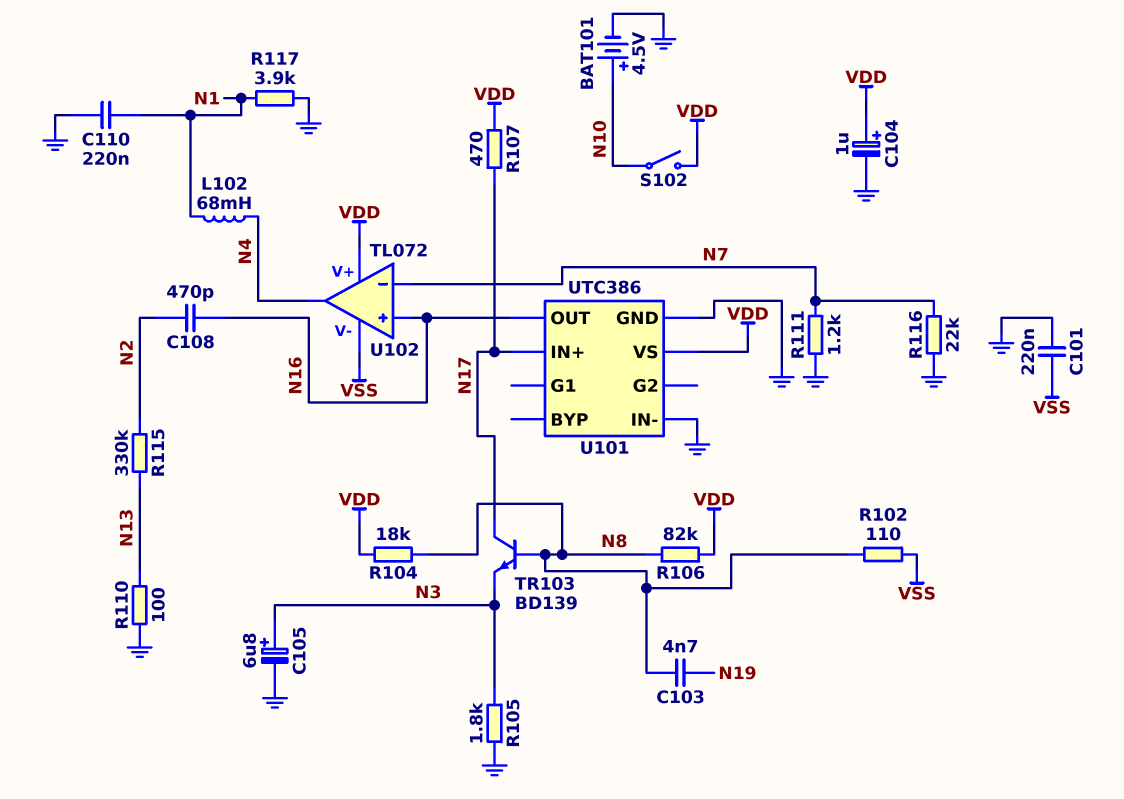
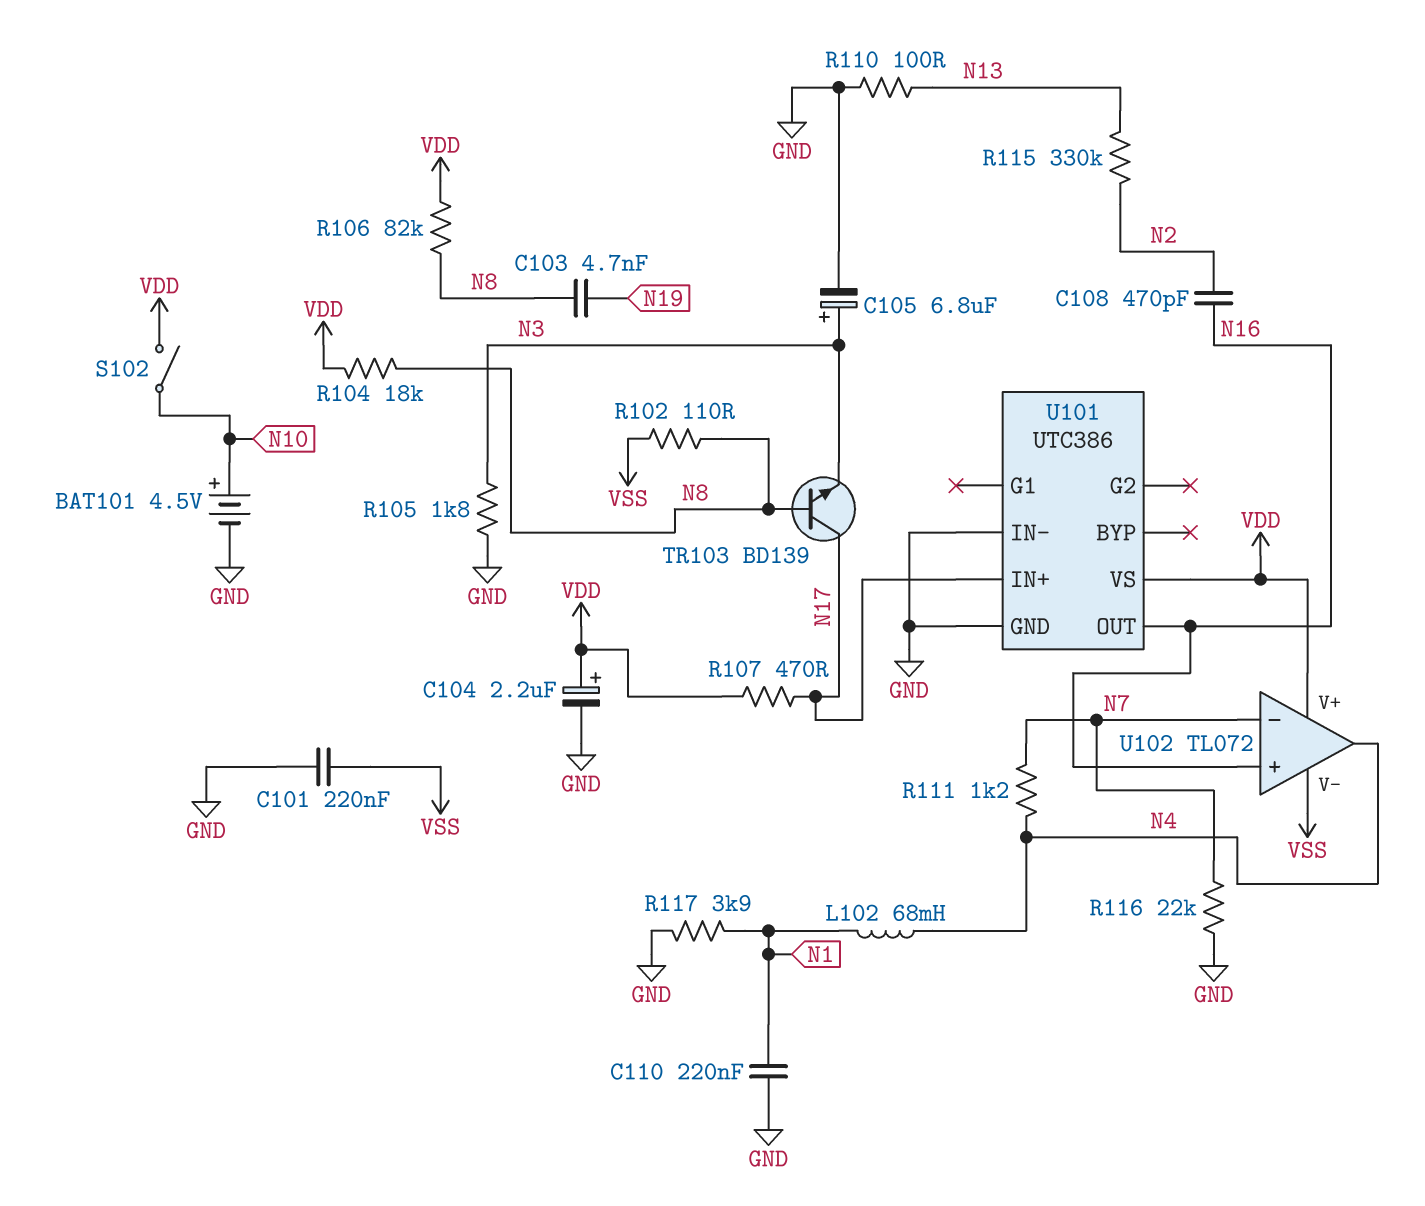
C104: 1uF (plus VDD, minus GND) -> 2.2uF (plus VDD, minus GND)
R111: 1.2k (GND, N7) -> 1.2k (N4, N7)

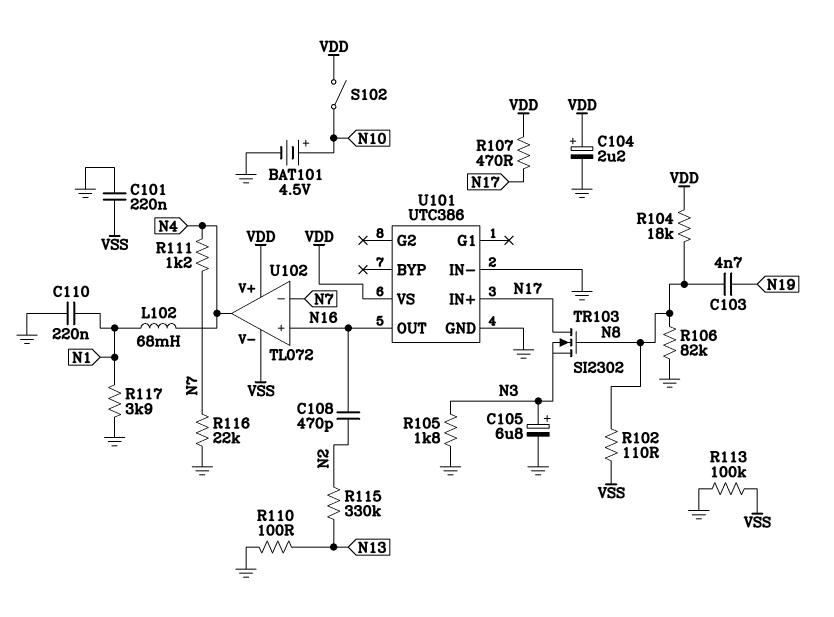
R106: 82k (N8, VDD) -> 82k (GND, N8)
R113: none -> 100k (GND, VSS)
TR103: NPN BD139 (B N8, C N17, E N3) -> NMOS SI2302 (G N8, D N17, S N3)

